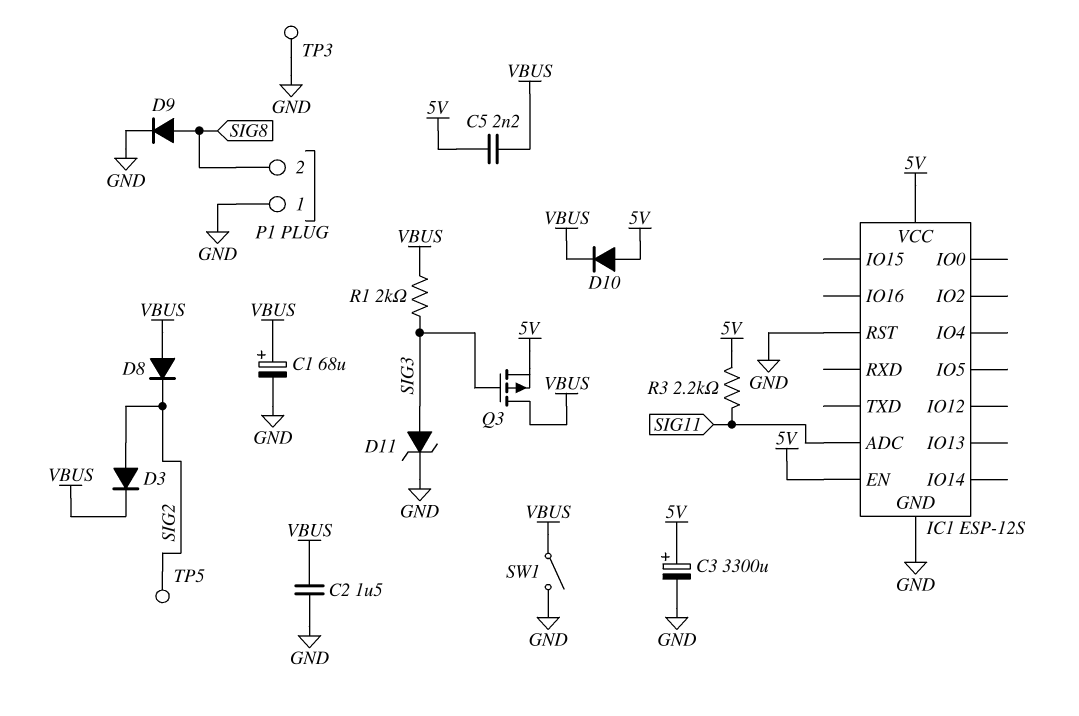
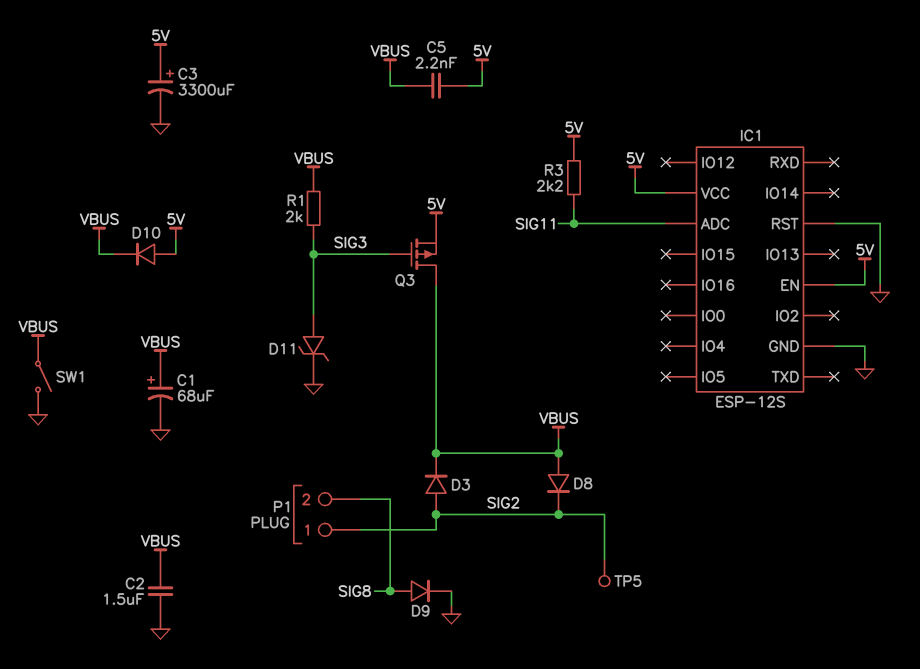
P1 pin 1: GND -> SIG2
TP3: test point (GND) -> none

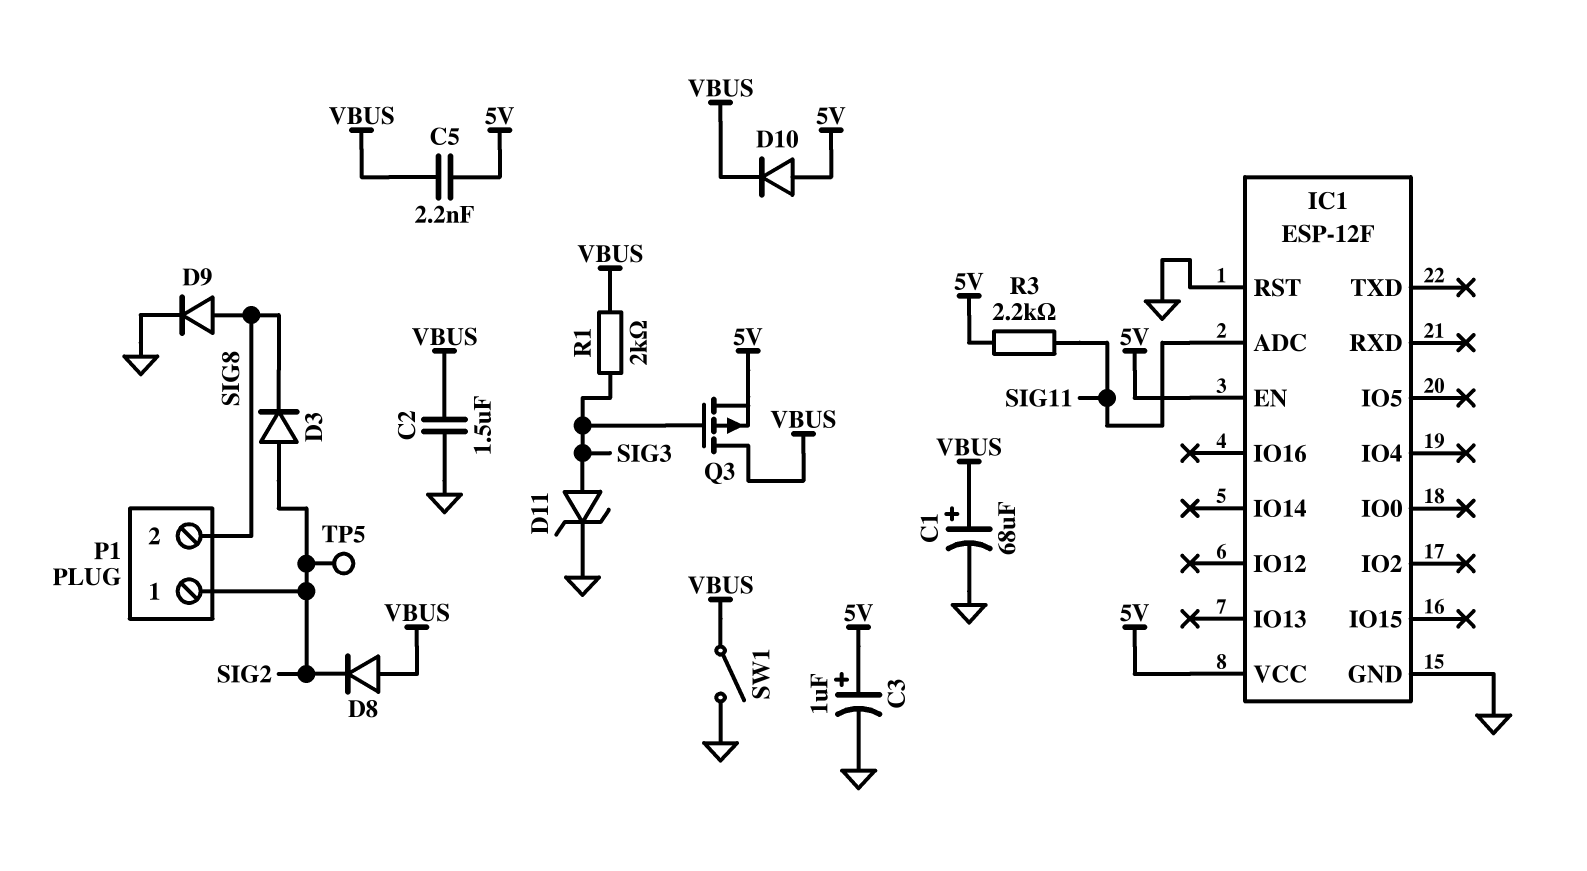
C3: 3300uF (plus 5V, minus GND) -> 1uF (plus 5V, minus GND)
D3: diode (A SIG2, K VBUS) -> diode (A SIG2, K SIG8)
IC1: ESP-12S -> ESP-12F

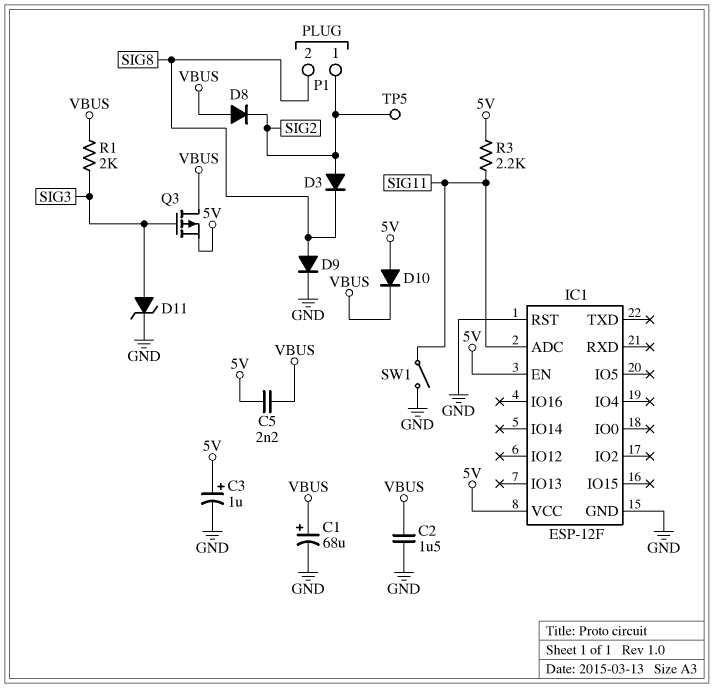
SW1: switch (GND, VBUS) -> switch (GND, SIG11)

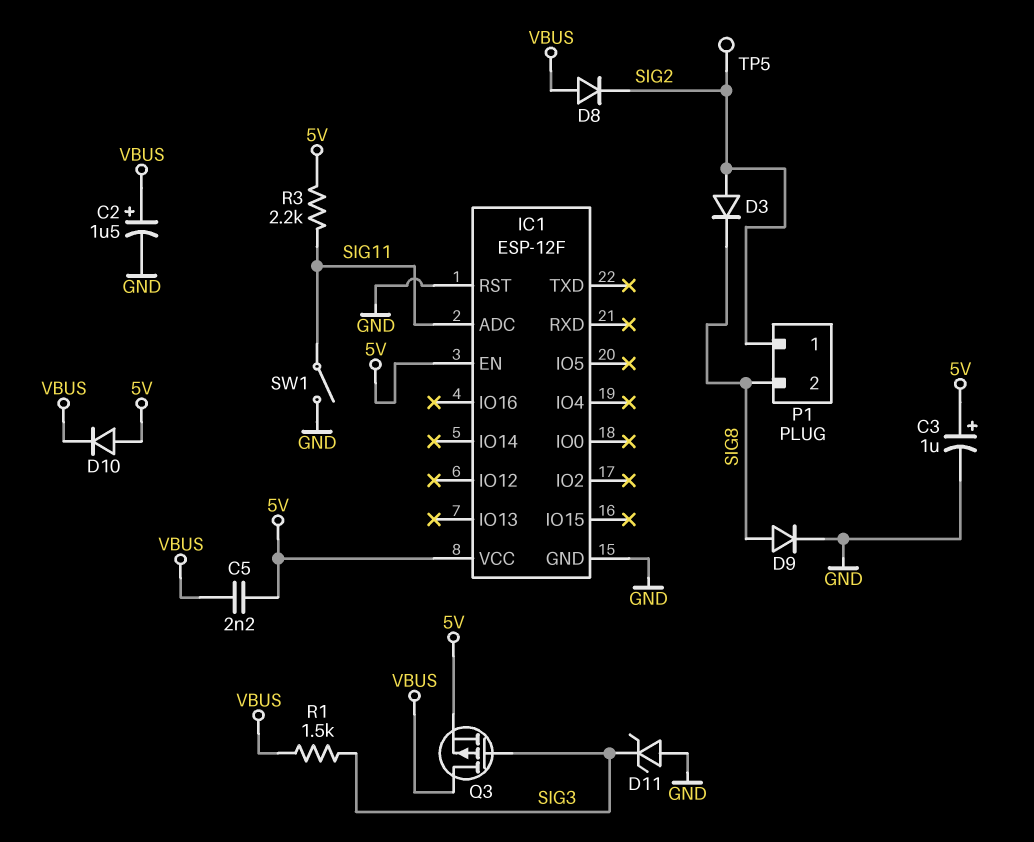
C1: 68uF (plus VBUS, minus GND) -> none
C2: 1.5uF (GND, VBUS) -> 1.5uF (plus VBUS, minus GND)
D11: zener (A SIG3, K GND) -> zener (A GND, K SIG3)
R1: 2k (SIG3, VBUS) -> 1.5k (SIG3, VBUS)

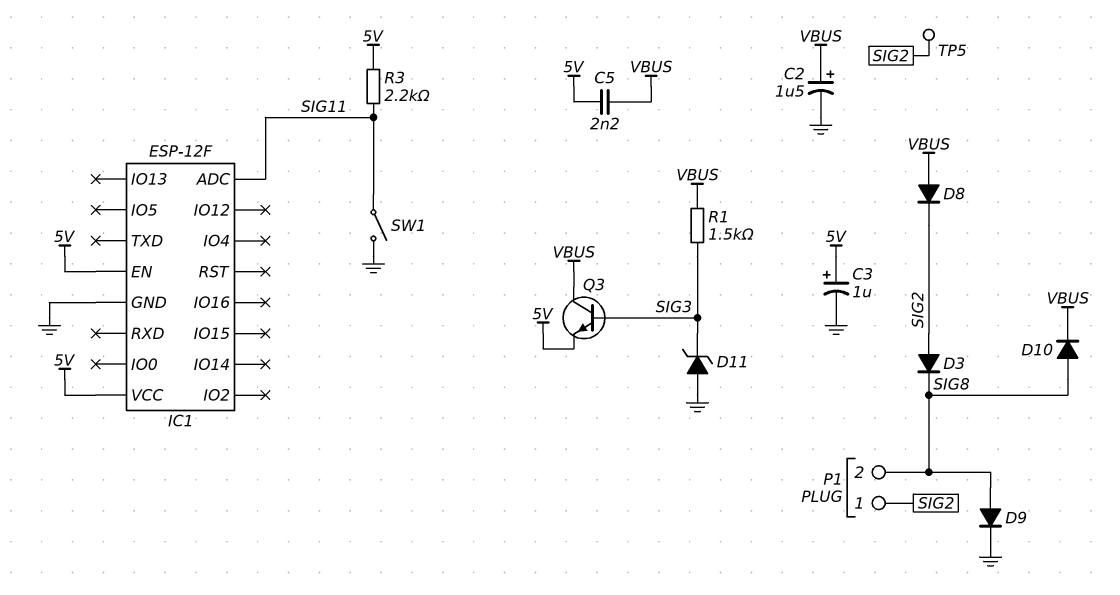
D10: diode (A 5V, K VBUS) -> diode (A SIG8, K VBUS)
IC1 pin RST: GND -> none
Q3: PMOS (G SIG3, D VBUS, S 5V) -> NPN (B SIG3, C VBUS, E 5V)

